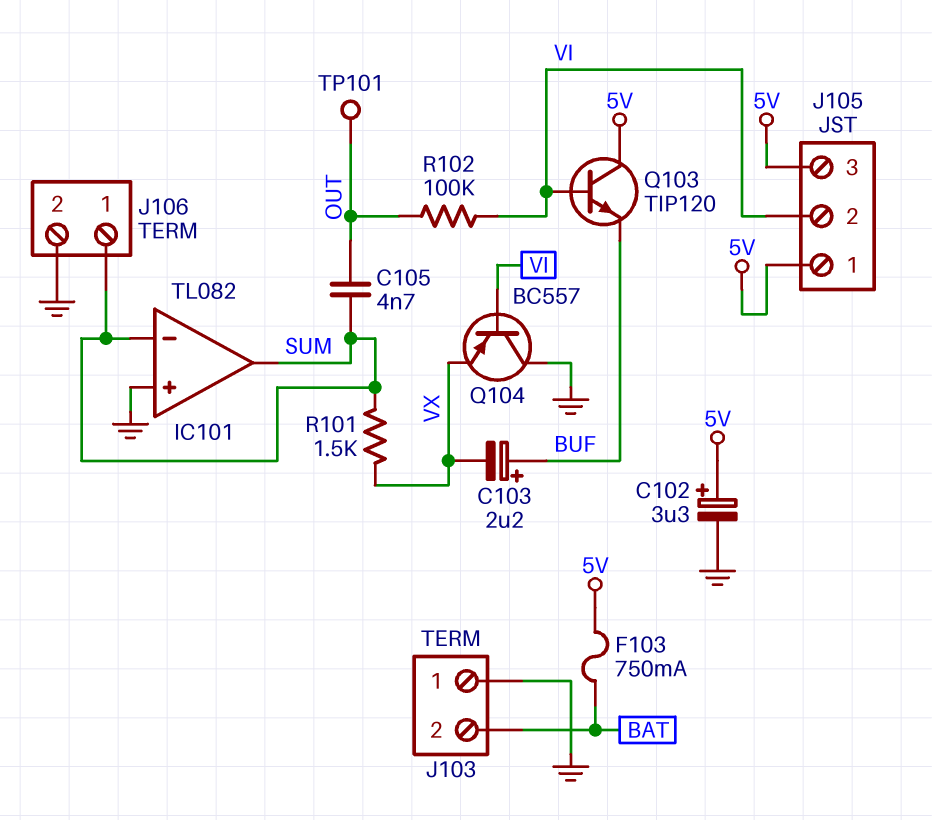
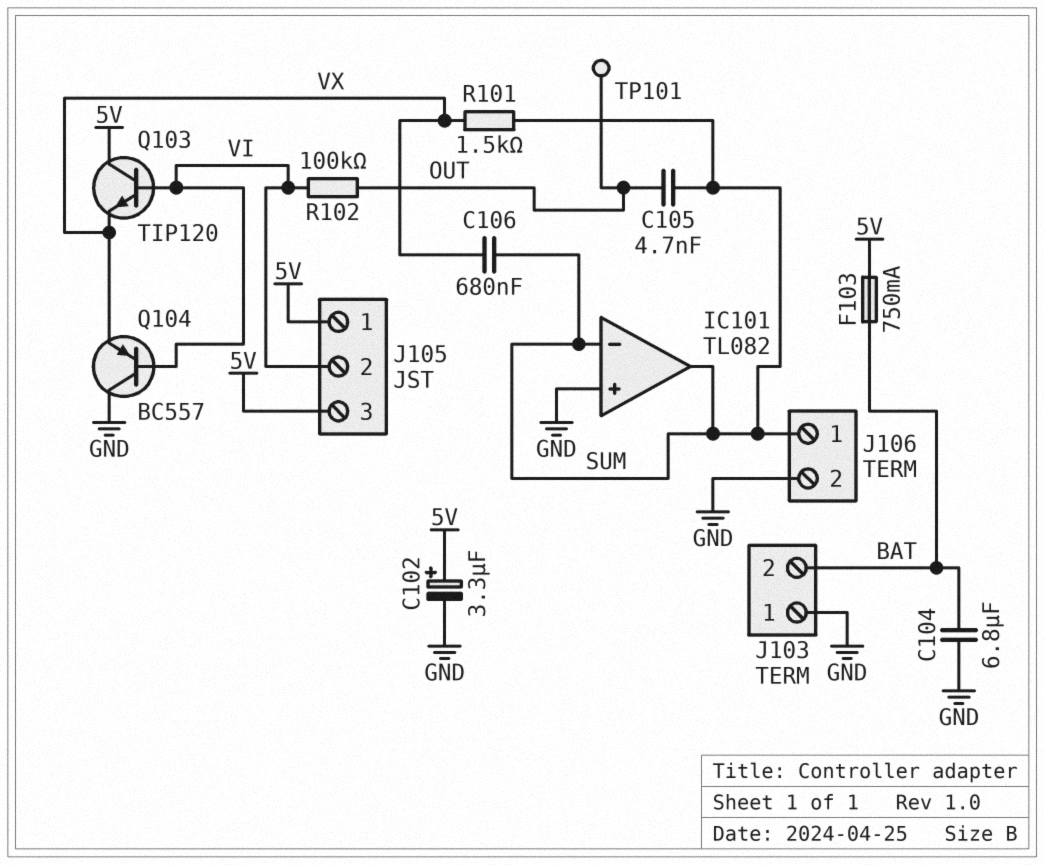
C103: 2.2uF (plus BUF, minus VX) -> none
C104: none -> 6.8uF (BAT, GND)
C106: none -> 680nF (SUM, VX)
Q103: NPN TIP120 (B VI, C 5V, E BUF) -> NPN TIP120 (B VI, C 5V, E VX)

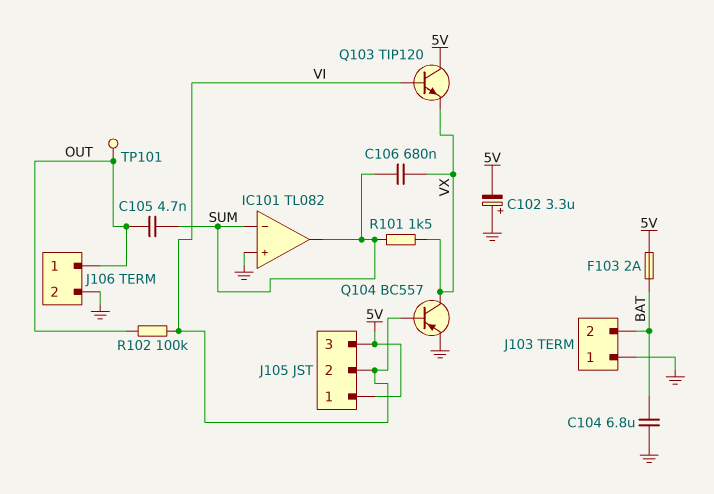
C102: 3.3uF (plus 5V, minus GND) -> 3.3uF (plus GND, minus 5V)
F103: 750mA (5V, BAT) -> 2A (5V, BAT)
J106 pin 1: SUM -> OUT
Q104: PNP BC557 (B VI, C GND, E VX) -> PNP BC557 (B VI, C VX, E GND)

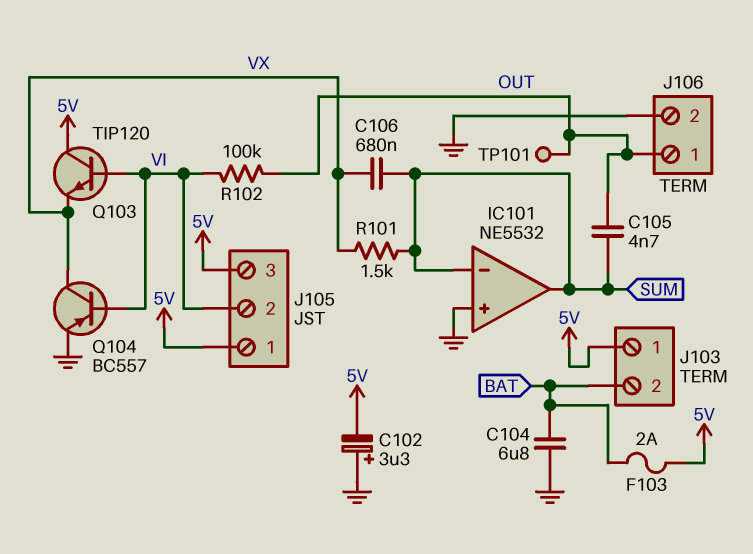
IC101: TL082 -> NE5532
J103 pin 1: GND -> 5V

